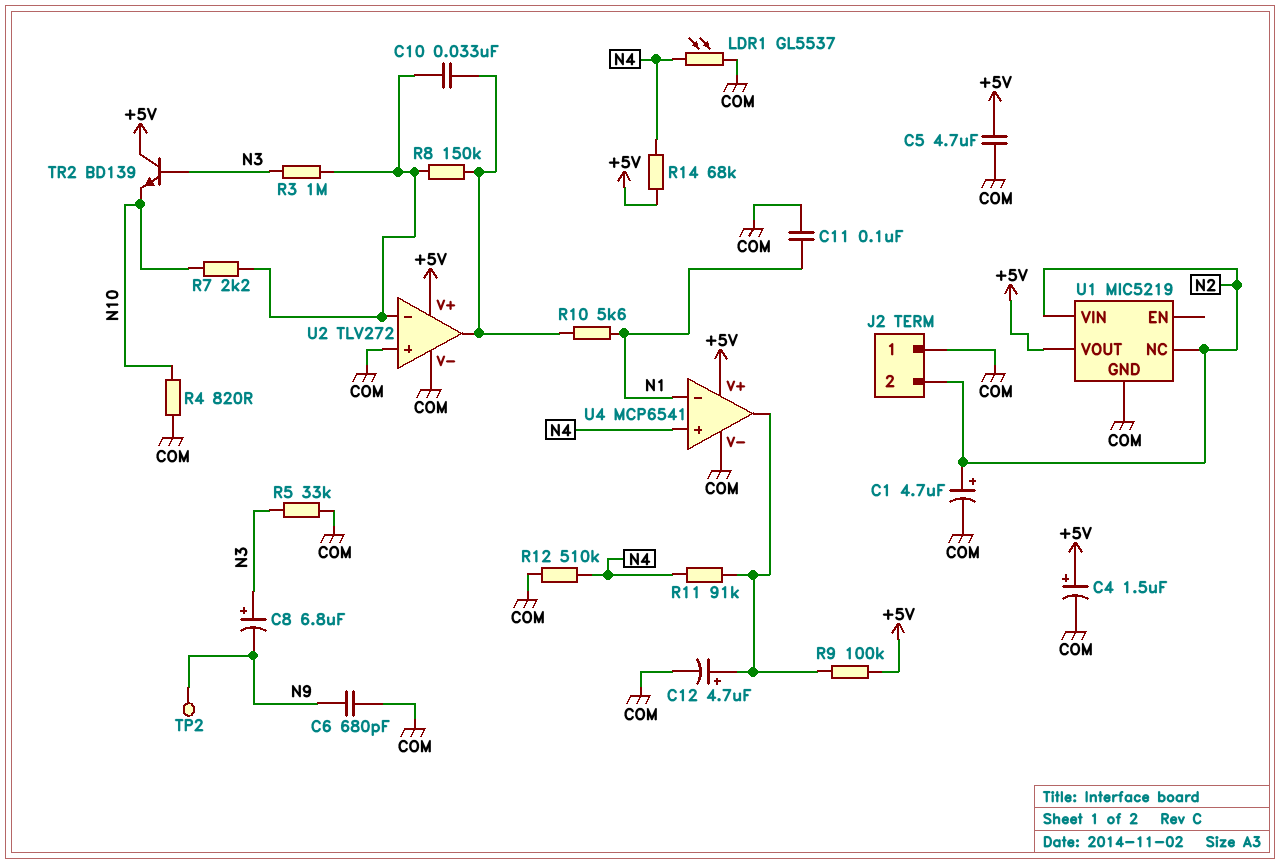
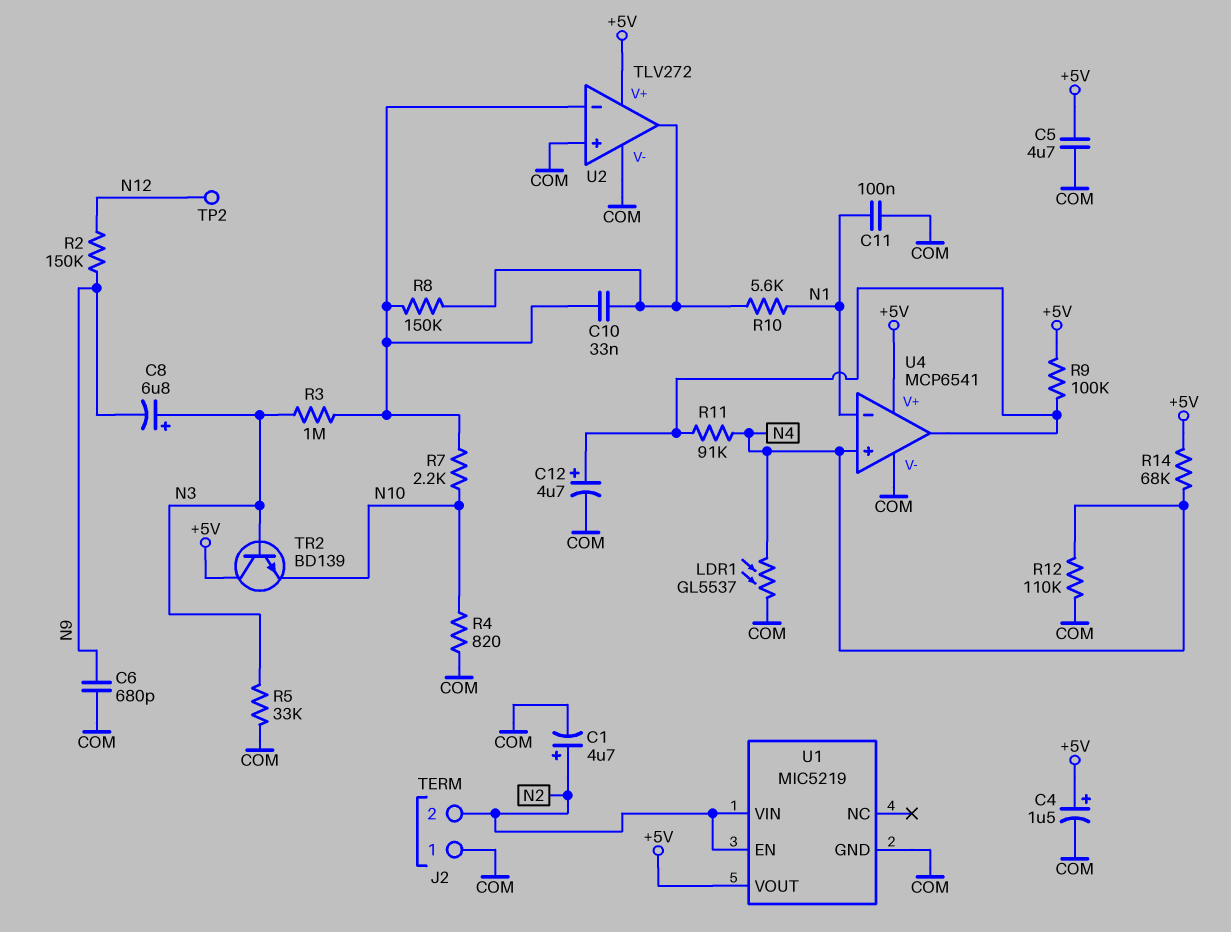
R2: none -> 150k (N9, N12)
R12: 510k (COM, N4) -> 110k (COM, N4)
TP2: test point (N9) -> test point (N12)
U1 pin EN: none -> N2
U1 pin NC: N2 -> none

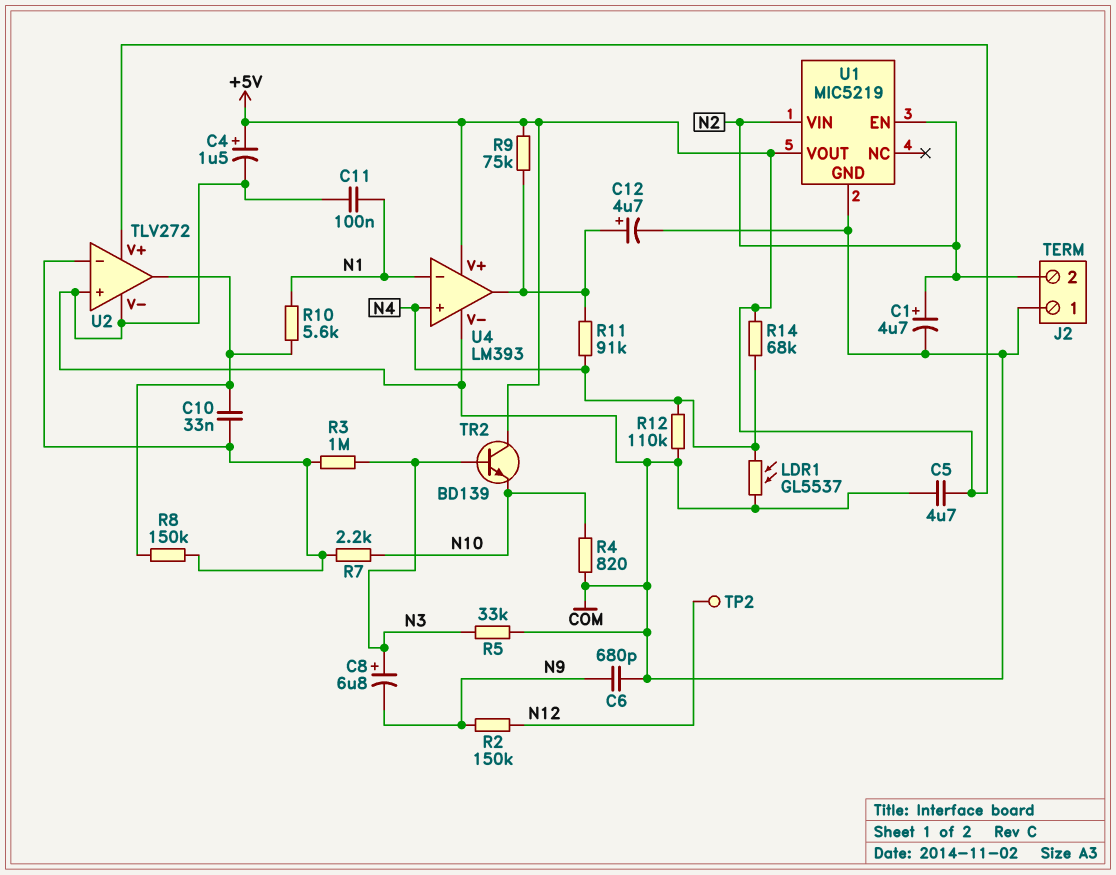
R9: 100k (+5V, U4/out) -> 75k (+5V, U4/out)
U4: MCP6541 -> LM393

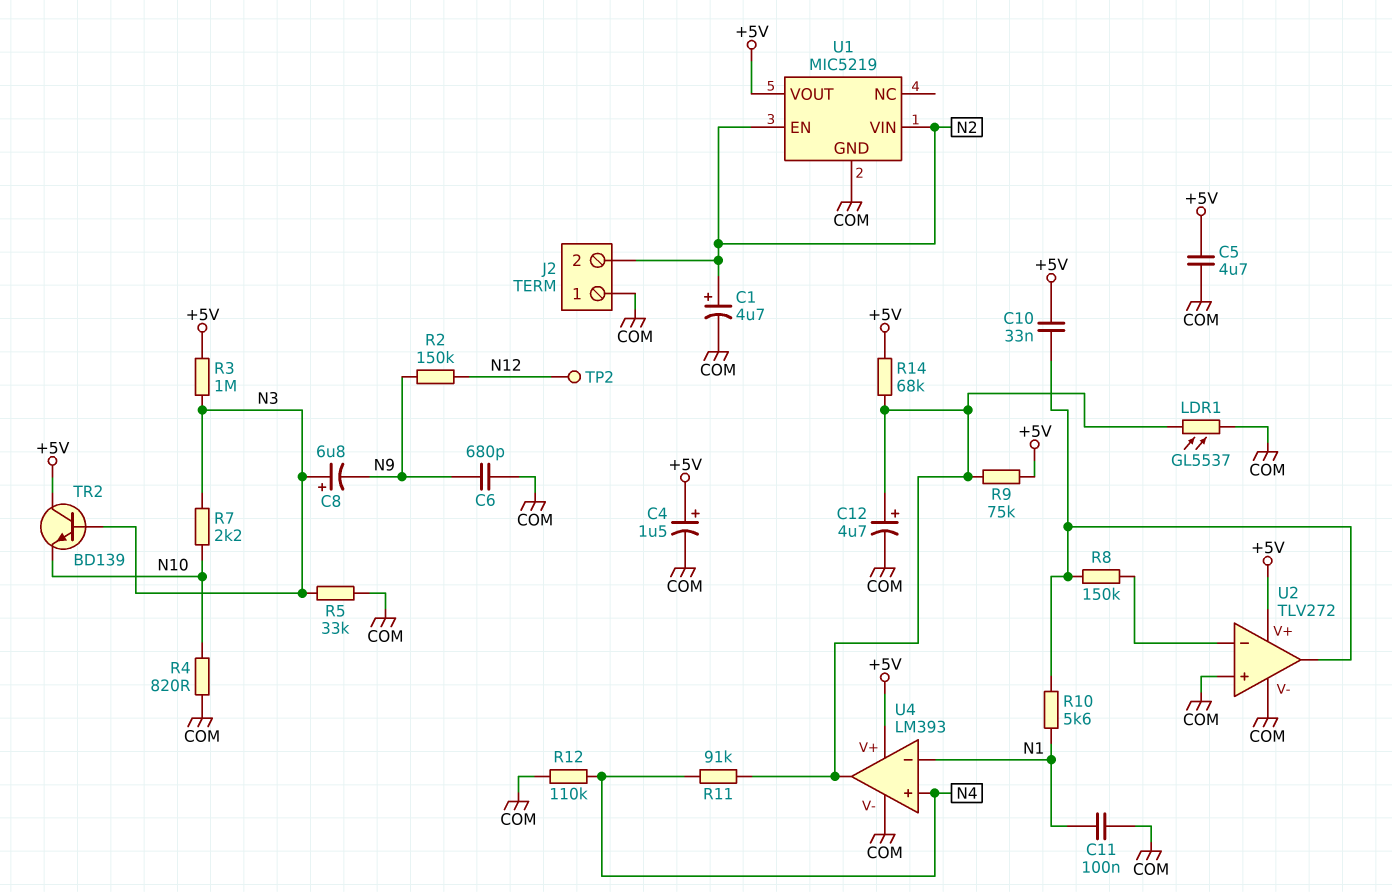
C10: 33nF (U2/in-, U2/out) -> 33nF (+5V, U2/out)
LDR1: GL5537 (COM, N4) -> GL5537 (COM, U4/out)
R3: 1M (N3, U2/in-) -> 1M (+5V, N3)
R7: 2.2k (N10, U2/in-) -> 2.2k (N3, N10)
R14: 68k (+5V, N4) -> 68k (+5V, U4/out)

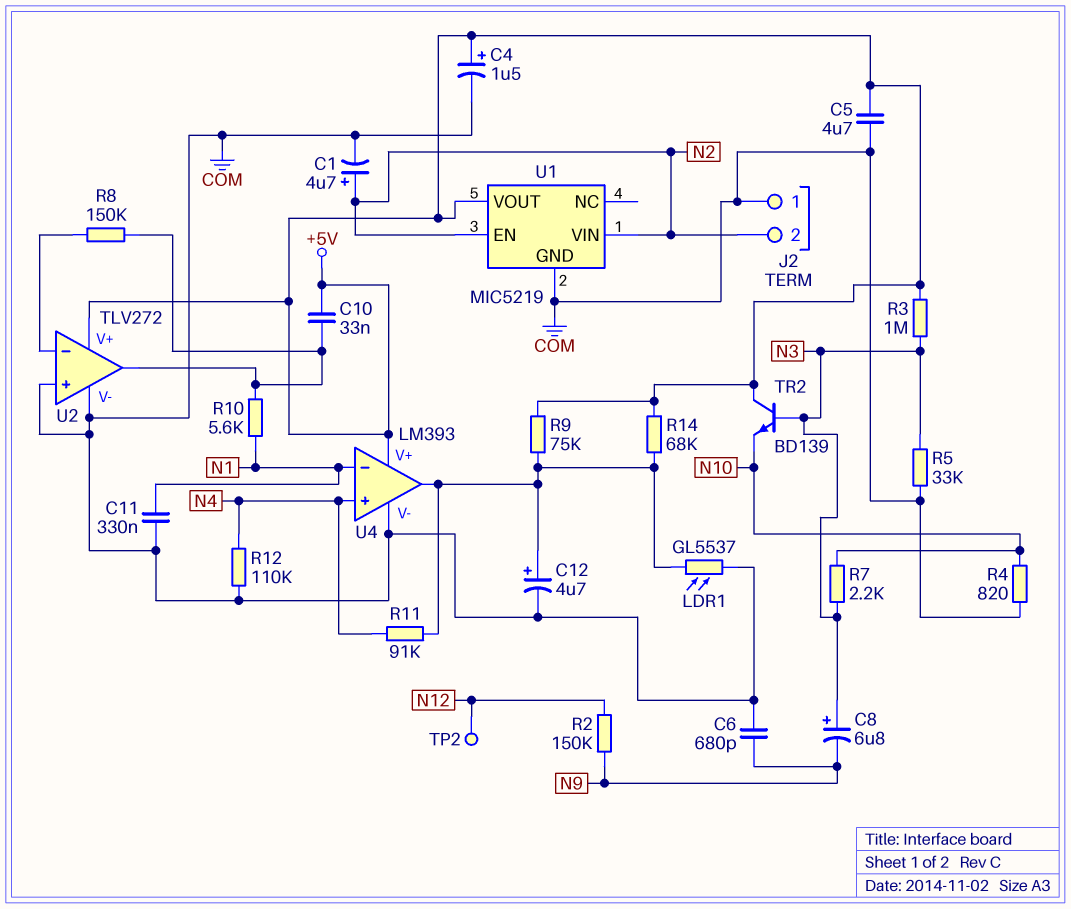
C11: 100nF (COM, N1) -> 330nF (COM, N1)

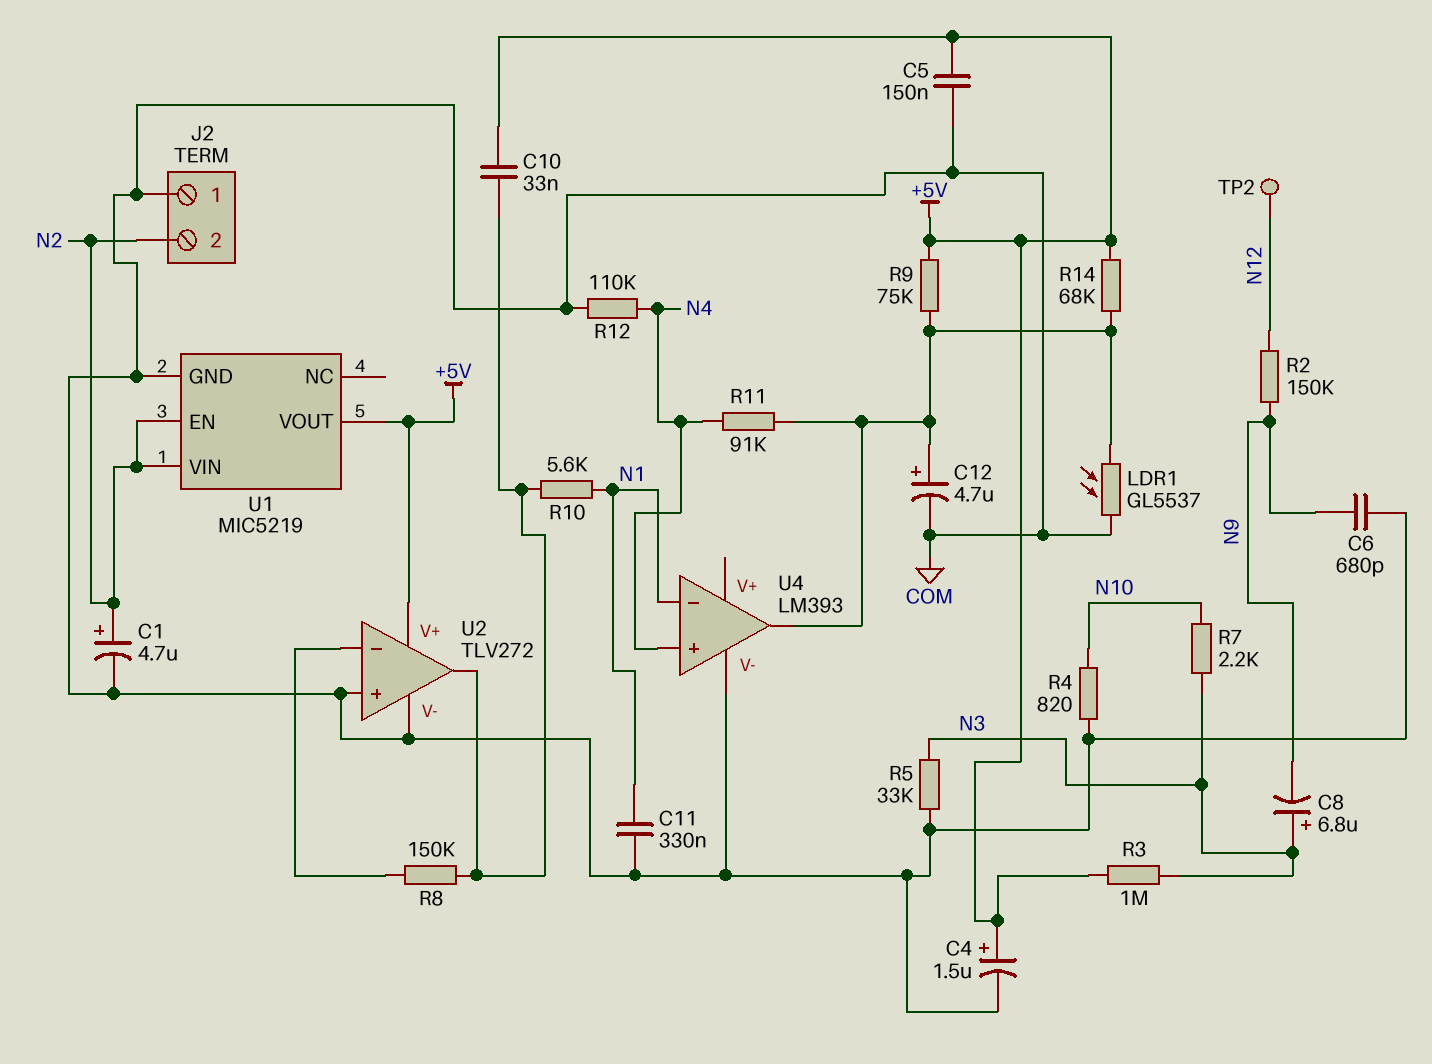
C5: 4.7uF (+5V, COM) -> 150nF (+5V, COM)
TR2: NPN BD139 (B N3, C +5V, E N10) -> none
U4 pin V+: +5V -> none

